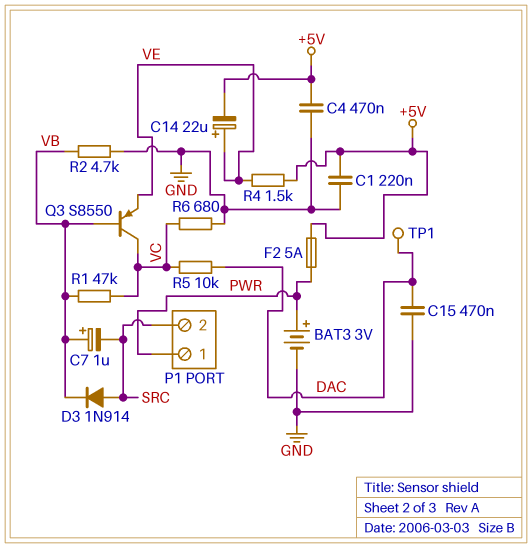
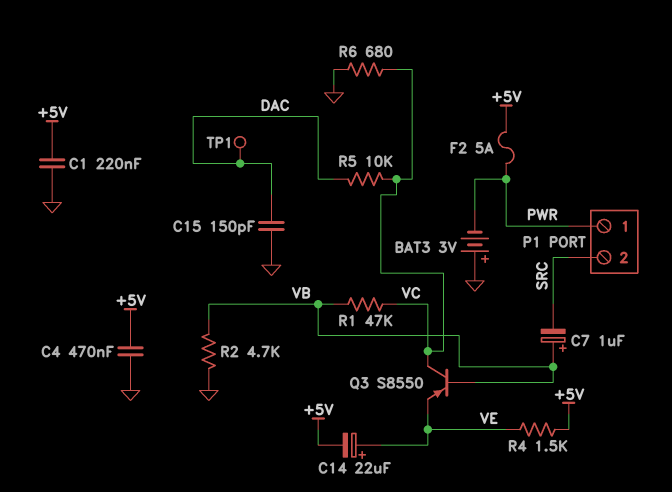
BAT3: 3V (plus PWR, minus GND) -> 3V (plus GND, minus PWR)
C15: 470nF (DAC, GND) -> 150pF (DAC, GND)
D3: diode 1N914 (A SRC, K VB) -> none

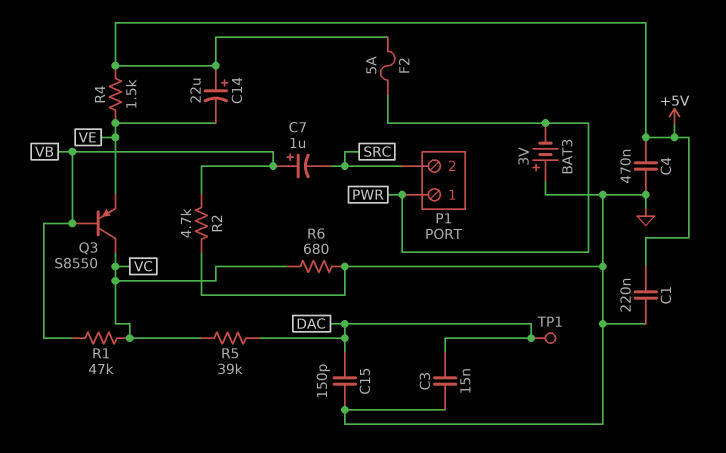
C3: none -> 15nF (DAC, GND)
C14: 22uF (plus VE, minus +5V) -> 22uF (plus +5V, minus VE)
R5: 10k (DAC, VC) -> 39k (DAC, VC)

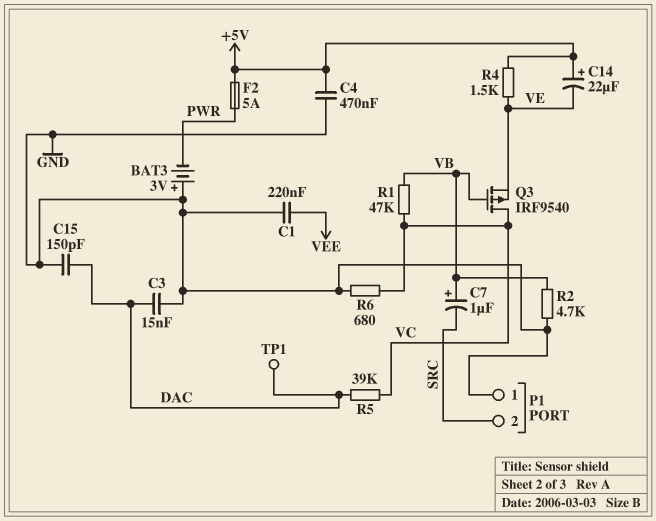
C1: 220nF (+5V, GND) -> 220nF (GND, VEE)
P1 pin 1: PWR -> GND
Q3: PNP S8550 (B VB, C VC, E VE) -> PMOS IRF9540 (G VB, D VC, S VE)

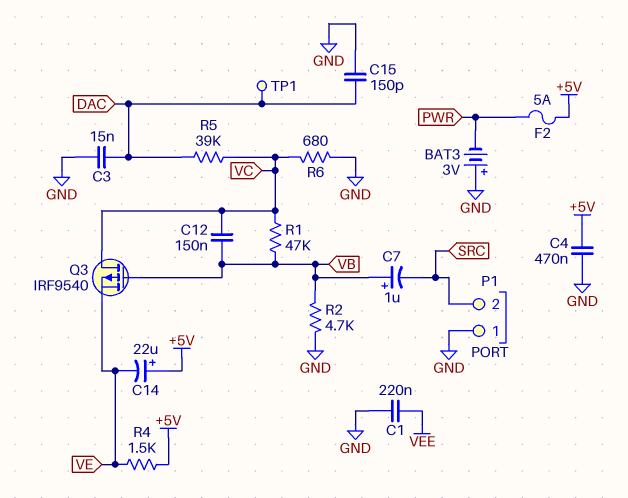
C12: none -> 150nF (VB, VC)

